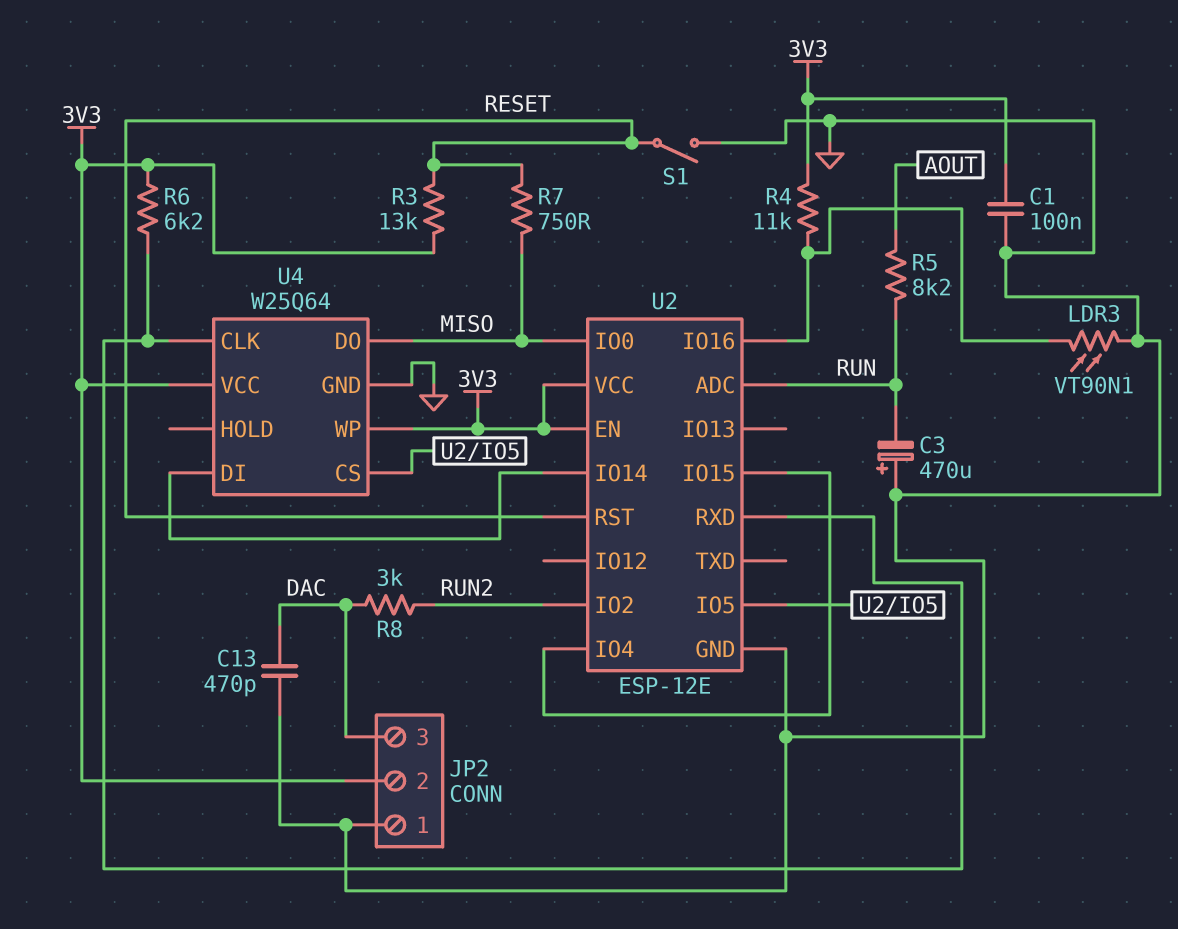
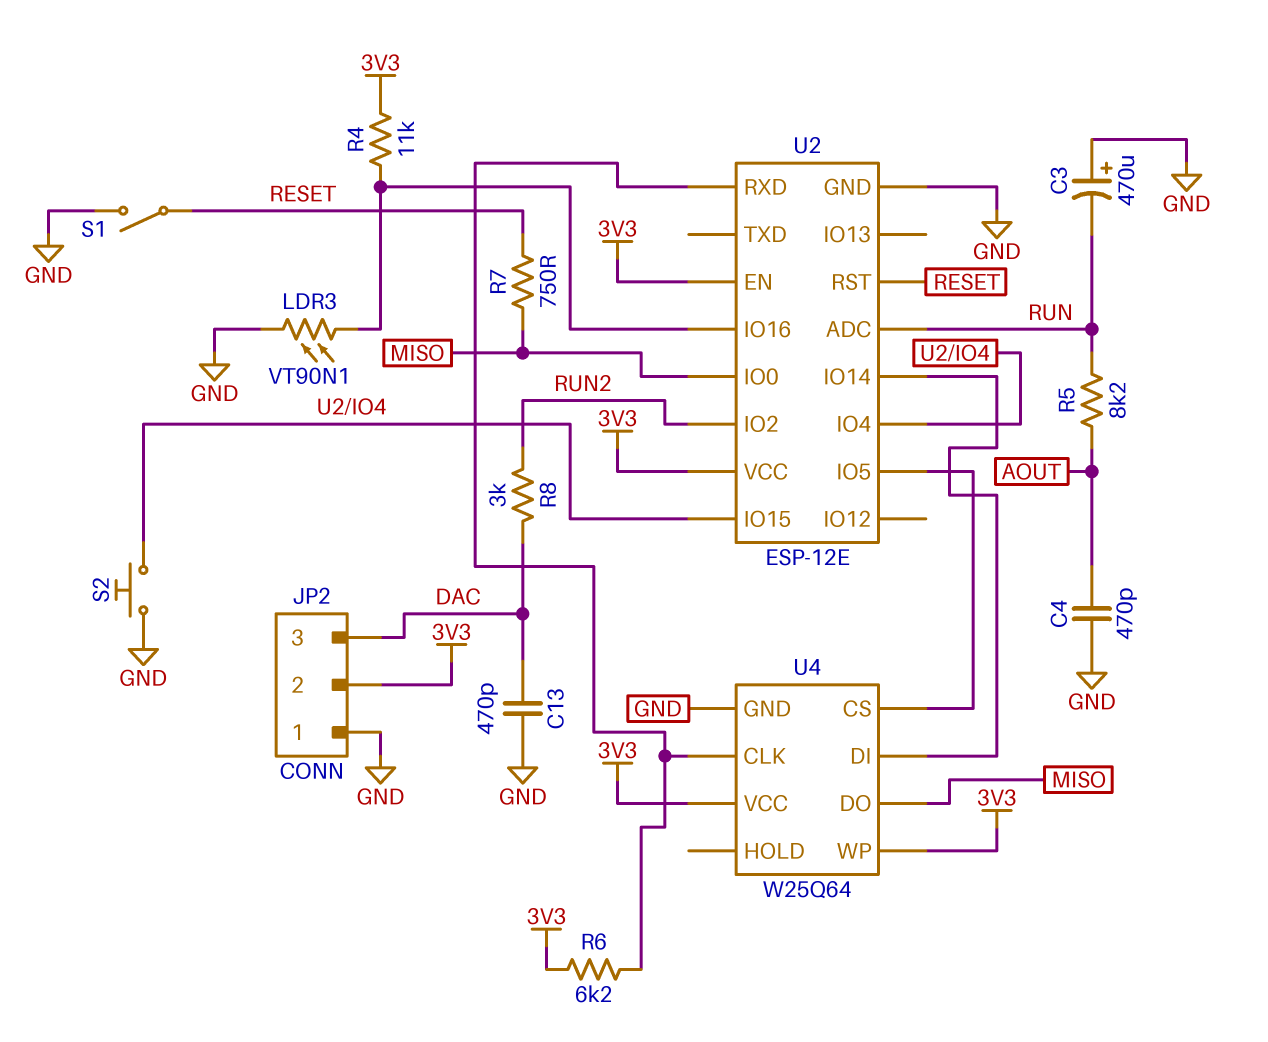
C1: 100nF (3V3, GND) -> none
C4: none -> 470pF (AOUT, GND)
R3: 13k (3V3, RESET) -> none
S2: none -> button (GND, U2/IO4)

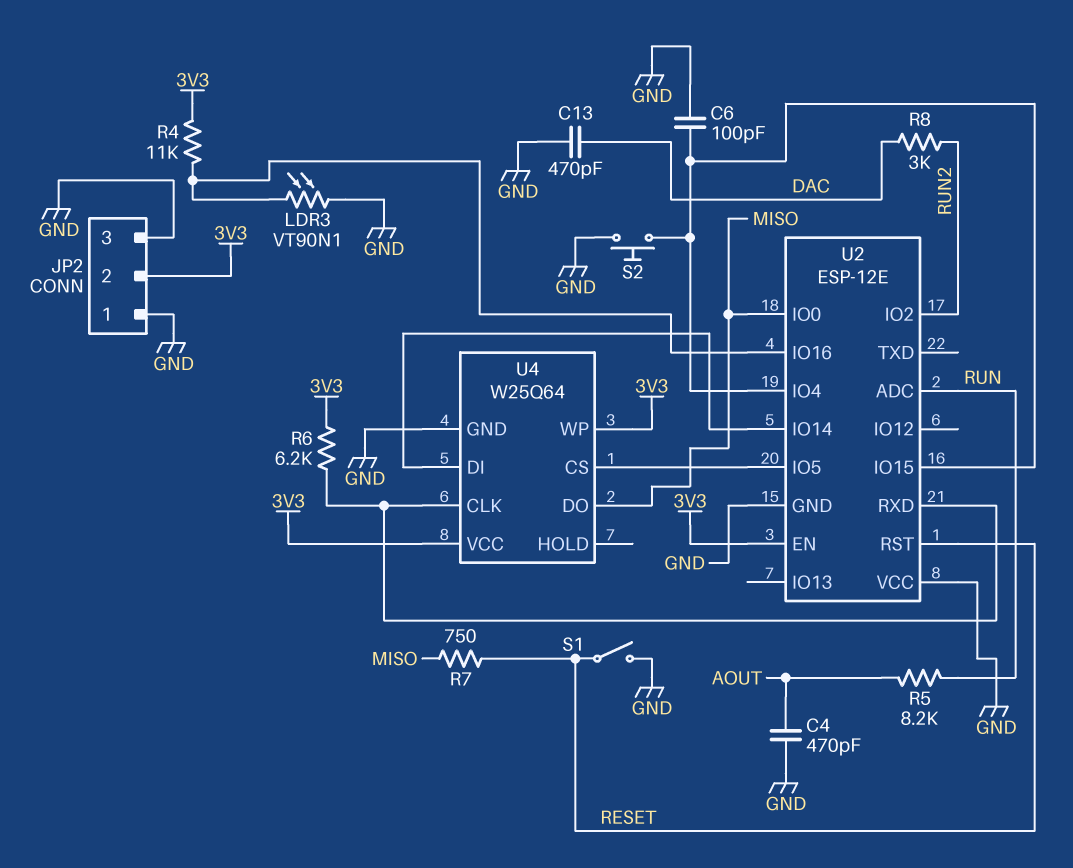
C3: 470uF (plus GND, minus RUN) -> none
C6: none -> 100pF (GND, U2/IO4)
JP2 pin 3: DAC -> GND
U2 pin VCC: 3V3 -> GND

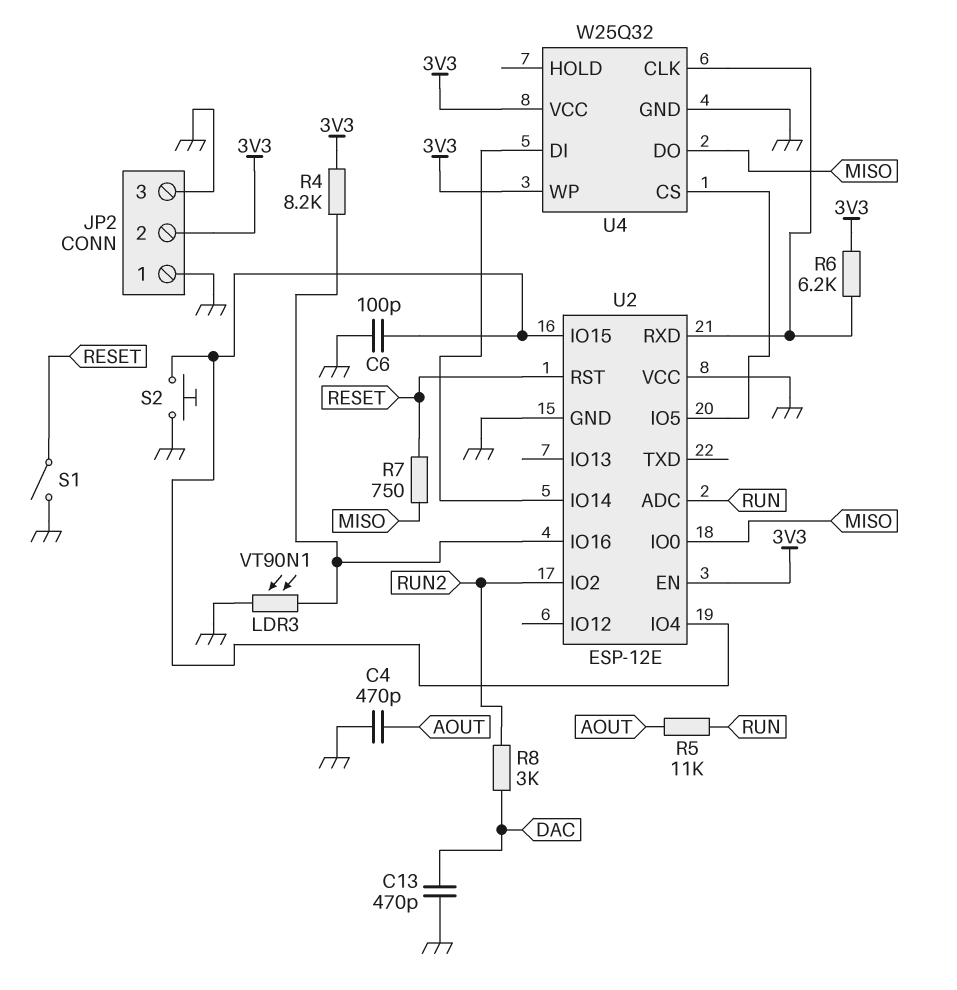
R4: 11k (3V3, U2/IO16) -> 8.2k (3V3, U2/IO16)
R5: 8.2k (AOUT, RUN) -> 11k (AOUT, RUN)
U4: W25Q64 -> W25Q32

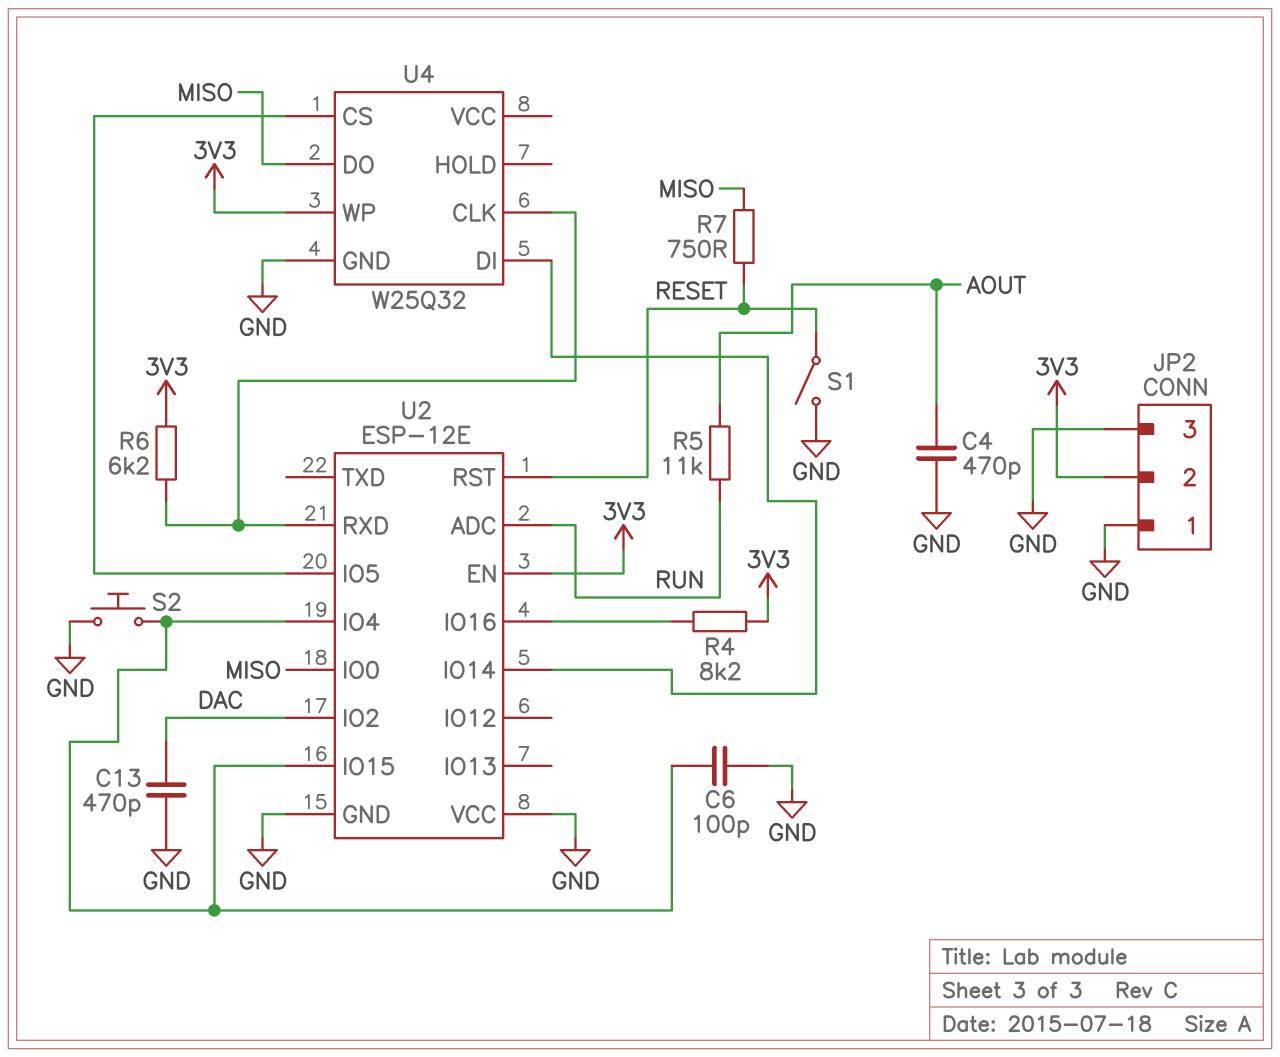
LDR3: VT90N1 (GND, U2/IO16) -> none
R8: 3k (DAC, RUN2) -> none
U2 pin IO2: RUN2 -> DAC
U4 pin VCC: 3V3 -> none

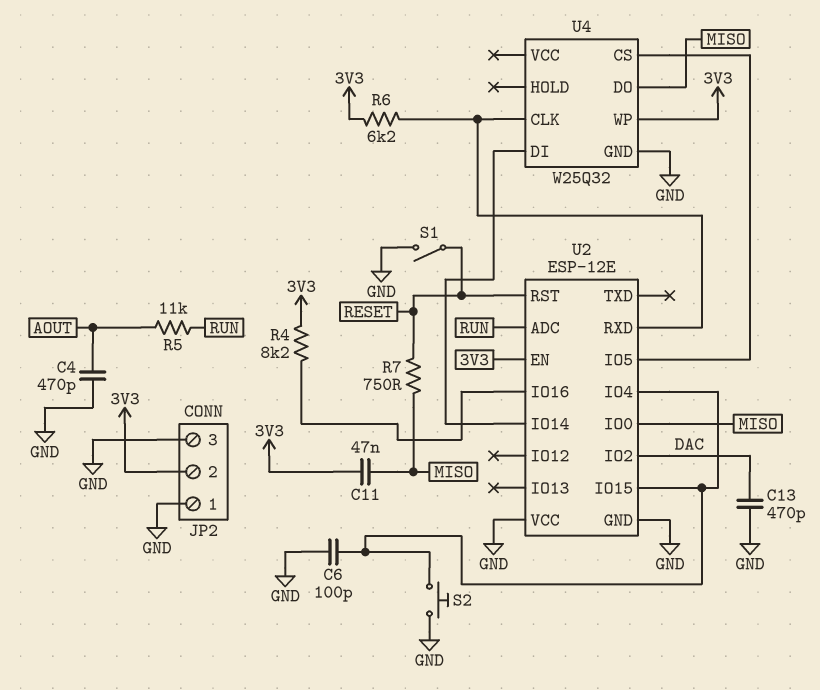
C11: none -> 47nF (3V3, MISO)

